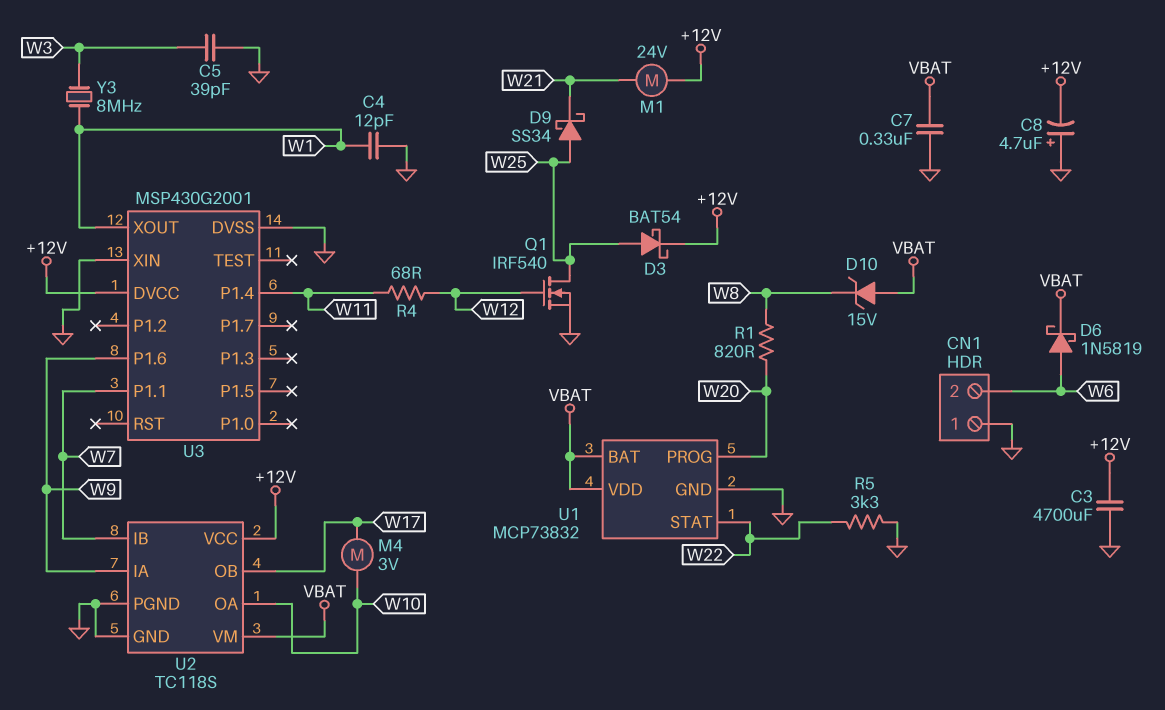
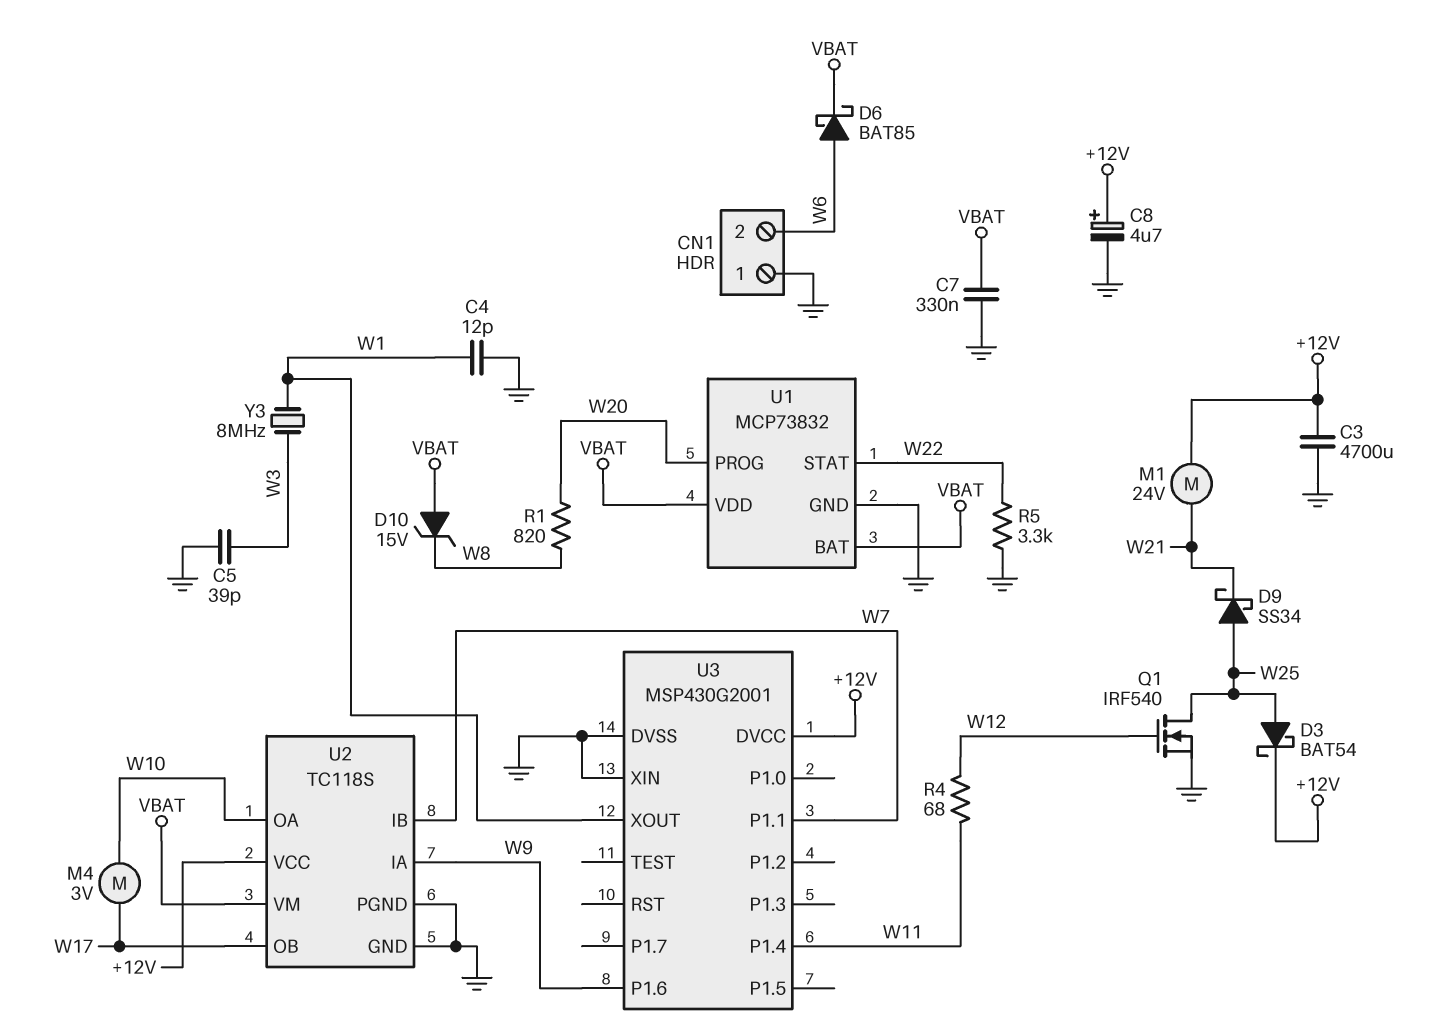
C8: 4.7uF (plus GND, minus +12V) -> 4.7uF (plus +12V, minus GND)
D6: schottky 1N5819 (A W6, K VBAT) -> schottky BAT85 (A W6, K VBAT)

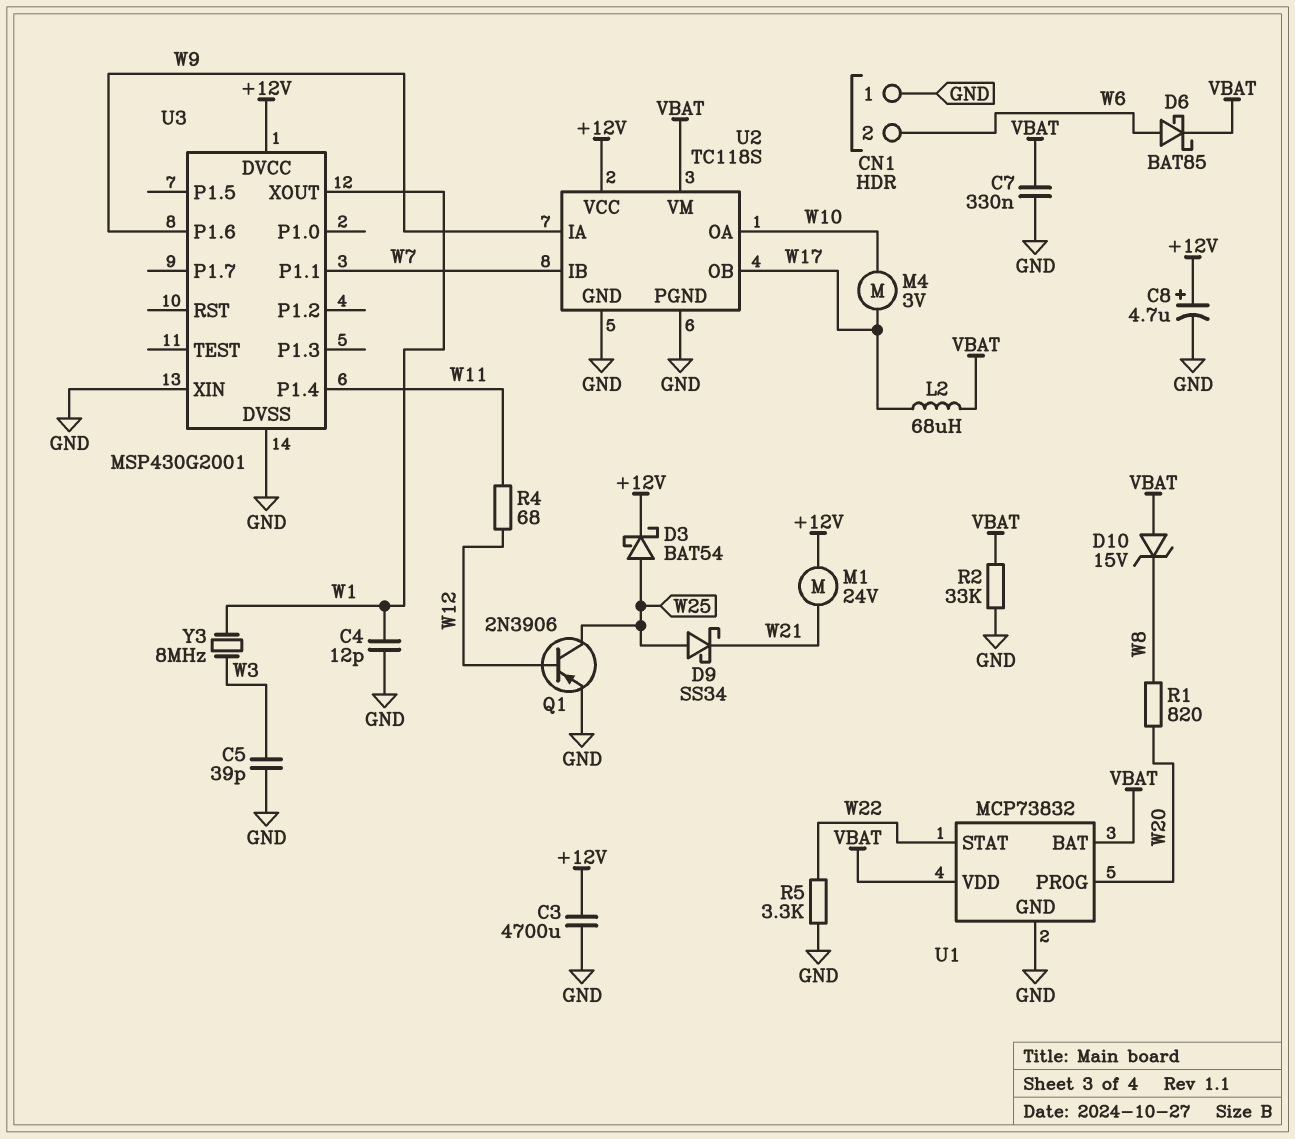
L2: none -> 68uH (VBAT, W17)
Q1: NMOS IRF540 (G W12, D W25, S GND) -> PNP 2N3906 (B W12, C W25, E GND)
R2: none -> 33k (GND, VBAT)

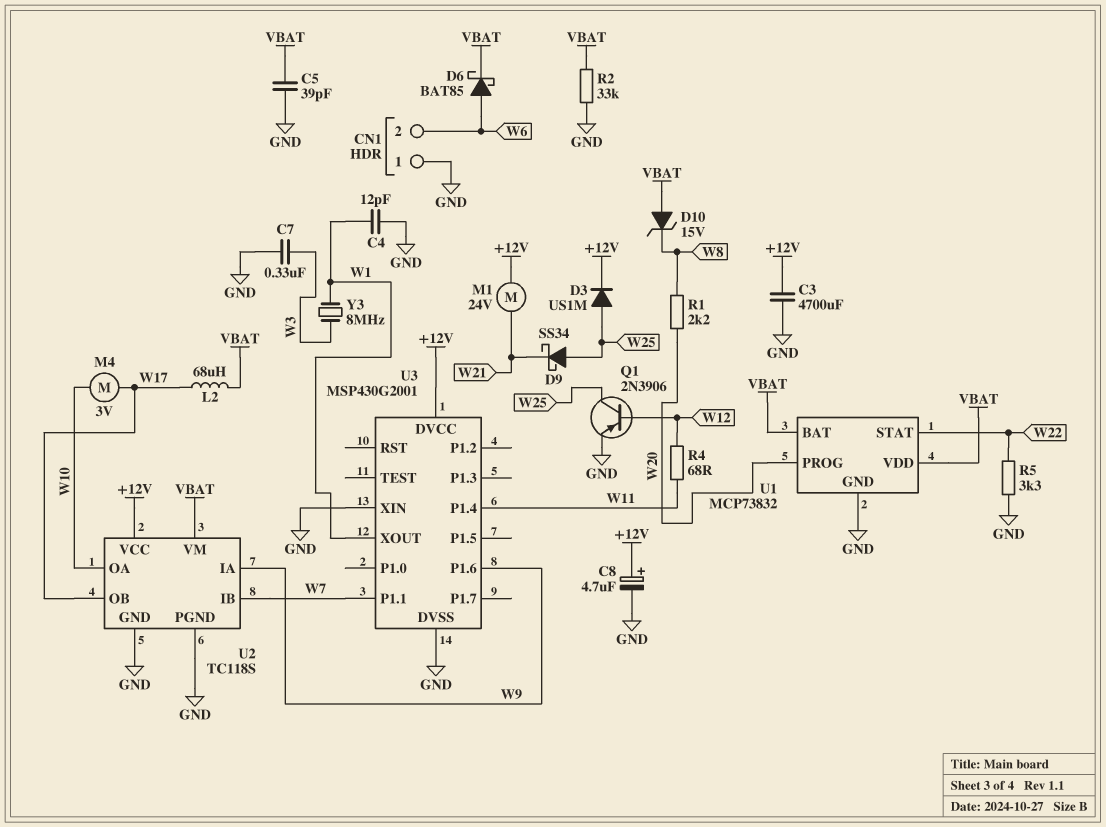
C5: 39pF (GND, W3) -> 39pF (GND, VBAT)
C7: 330nF (GND, VBAT) -> 330nF (GND, W3)
D3: schottky BAT54 (A W25, K +12V) -> diode US1M (A W25, K +12V)
R1: 820 (W8, W20) -> 2.2k (W8, W20)

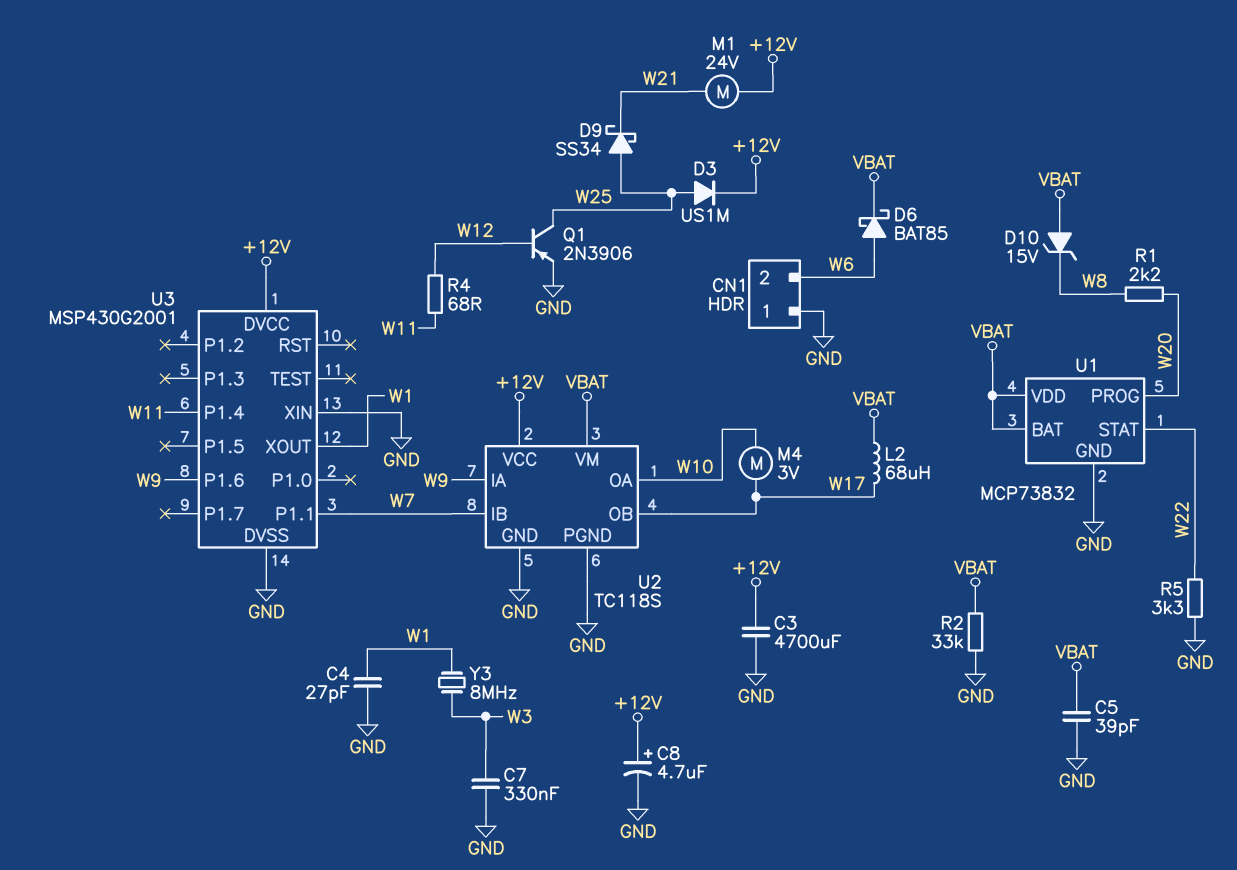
C4: 12pF (GND, W1) -> 27pF (GND, W1)

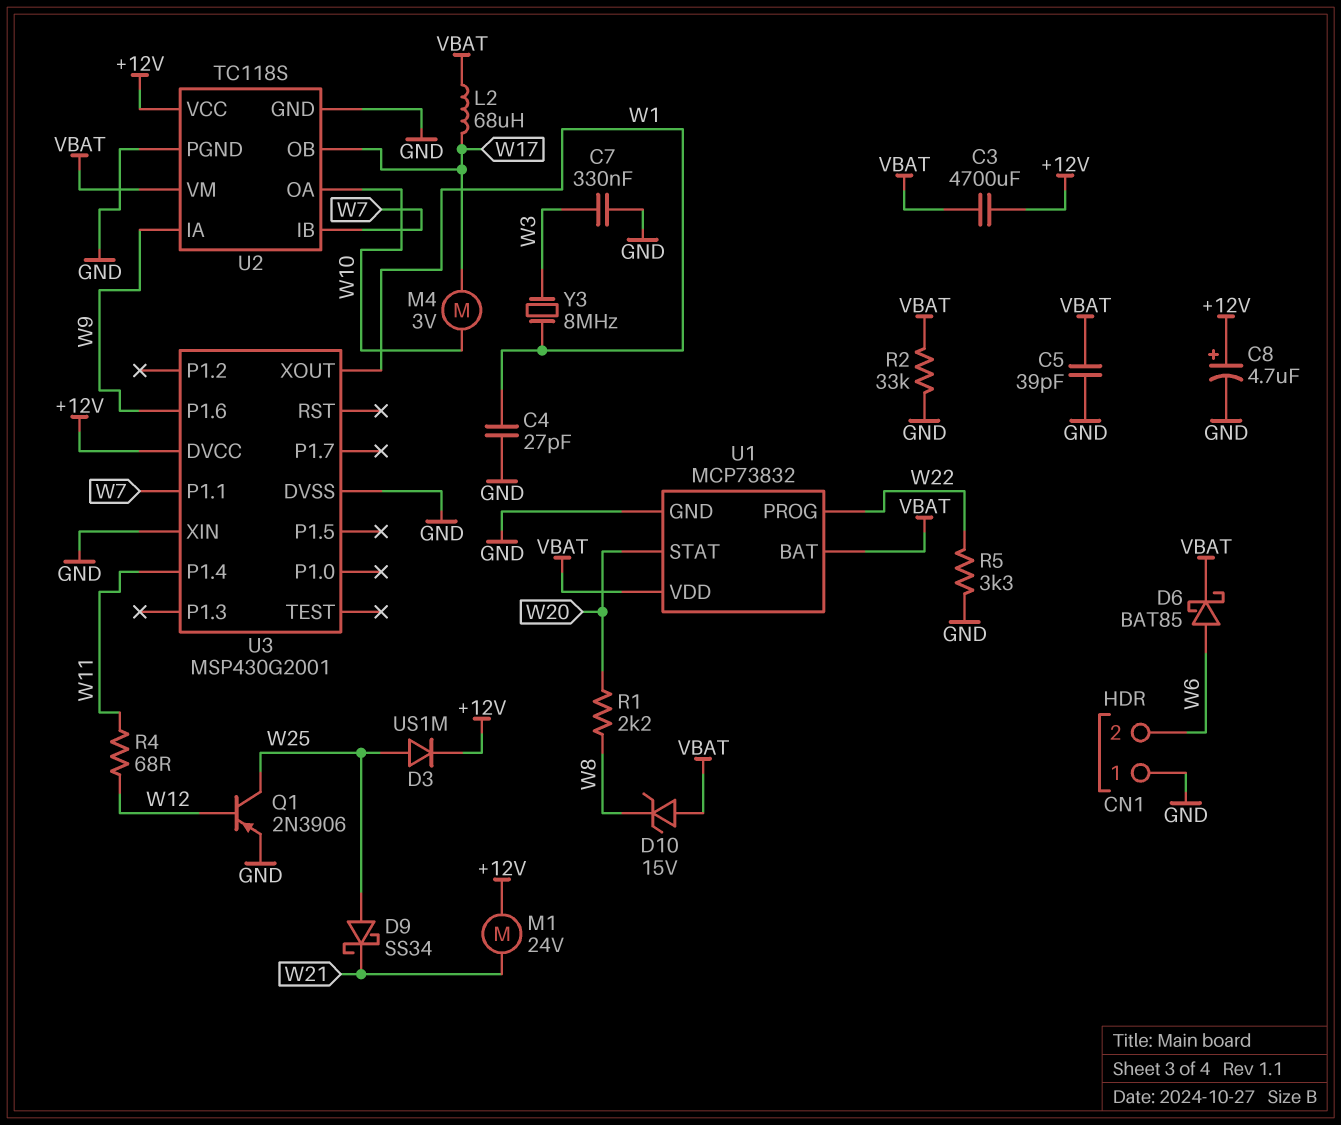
C3: 4700uF (+12V, GND) -> 4700uF (+12V, VBAT)
U1 pin PROG: W20 -> W22
U1 pin STAT: W22 -> W20

